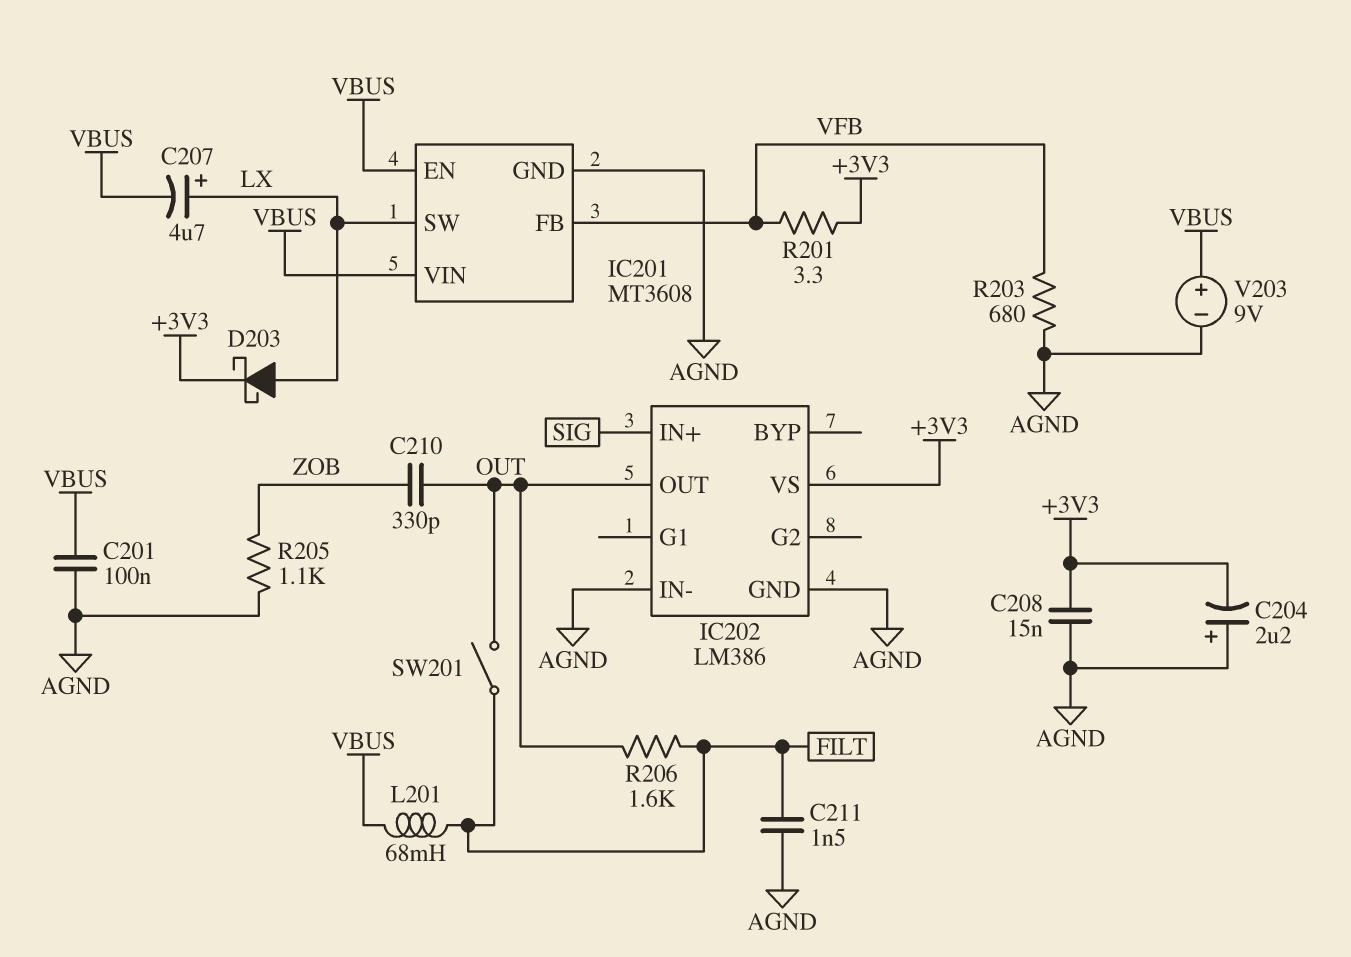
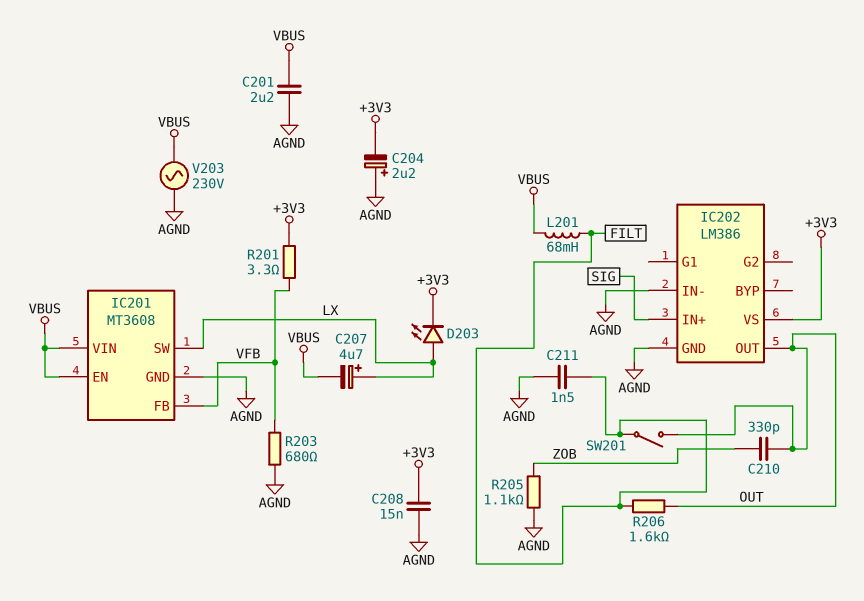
C201: 100nF (AGND, VBUS) -> 2.2uF (AGND, VBUS)
D203: schottky (A LX, K +3V3) -> LED (A LX, K +3V3)
V203: 9V (plus VBUS, minus AGND) -> AC 230V (AGND, VBUS)

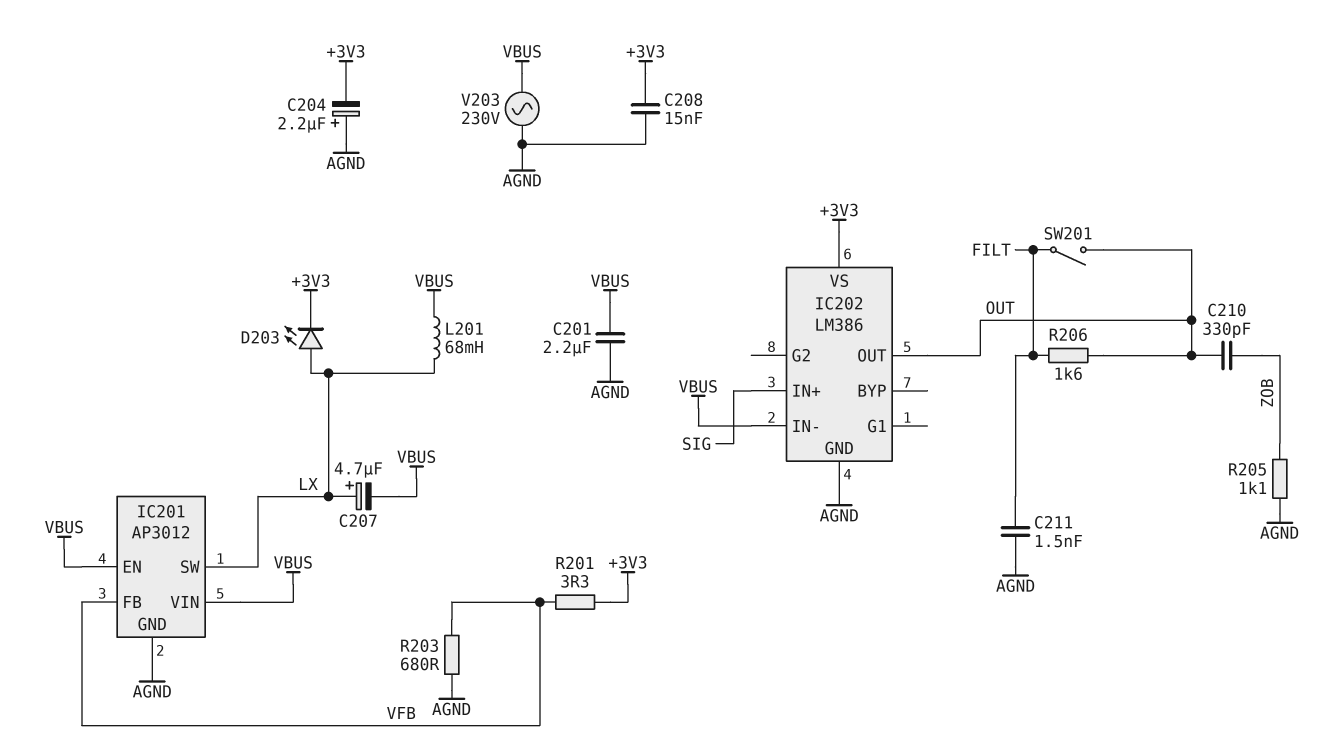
IC201: MT3608 -> AP3012
IC202 pin IN-: AGND -> VBUS
L201: 68mH (FILT, VBUS) -> 68mH (LX, VBUS)

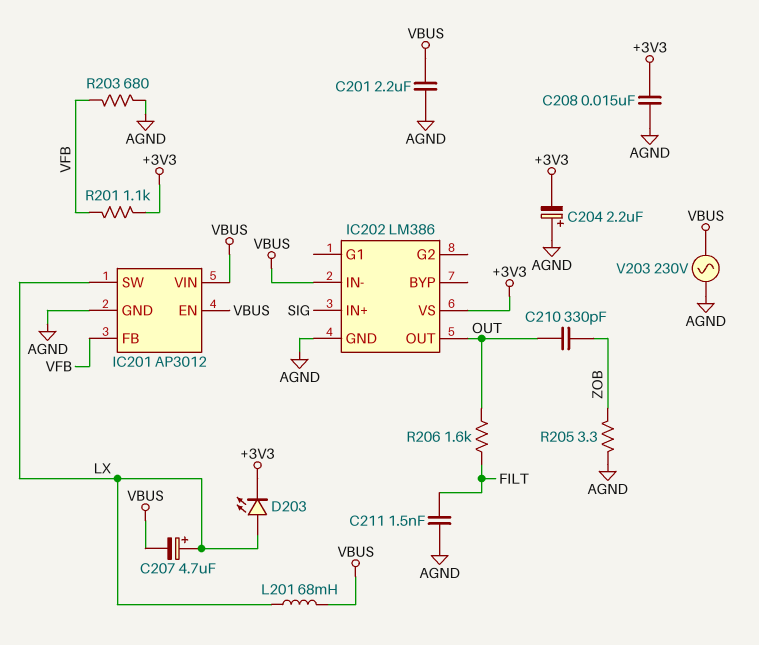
R201: 3.3 (+3V3, VFB) -> 1.1k (+3V3, VFB)
R205: 1.1k (AGND, ZOB) -> 3.3 (AGND, ZOB)
SW201: switch (FILT, OUT) -> none

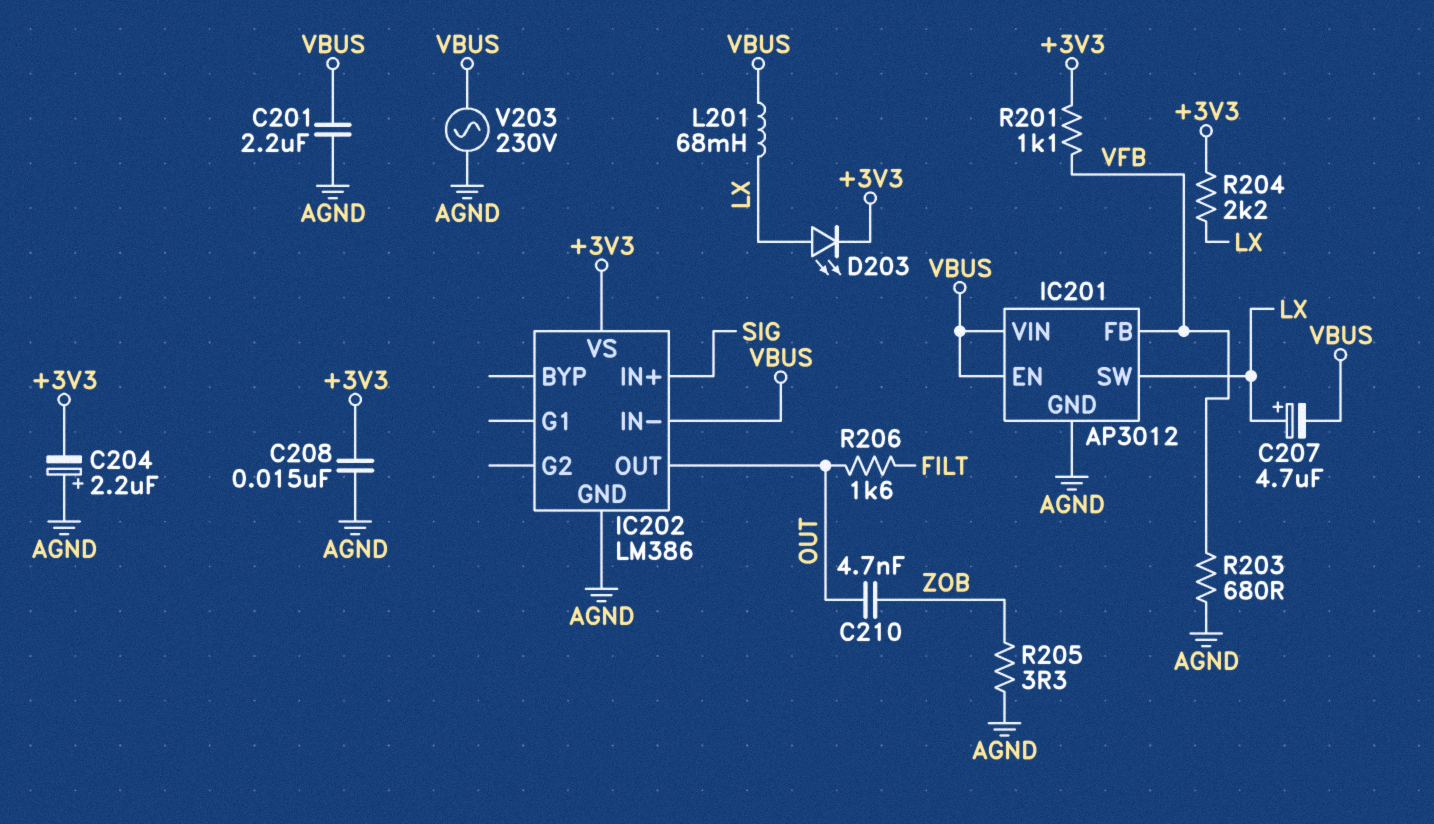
C210: 330pF (OUT, ZOB) -> 4.7nF (OUT, ZOB)
C211: 1.5nF (AGND, FILT) -> none
R204: none -> 2.2k (+3V3, LX)

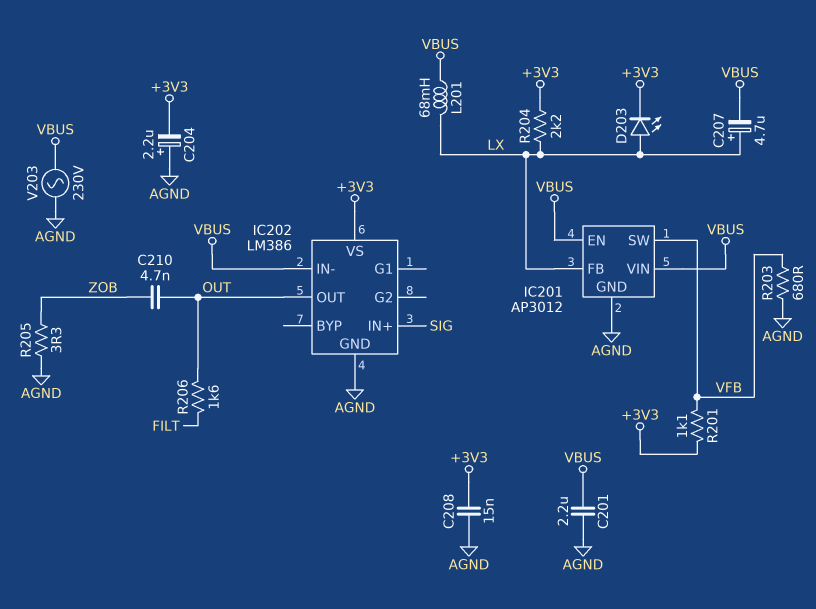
IC201 pin FB: VFB -> LX
IC201 pin SW: LX -> VFB

